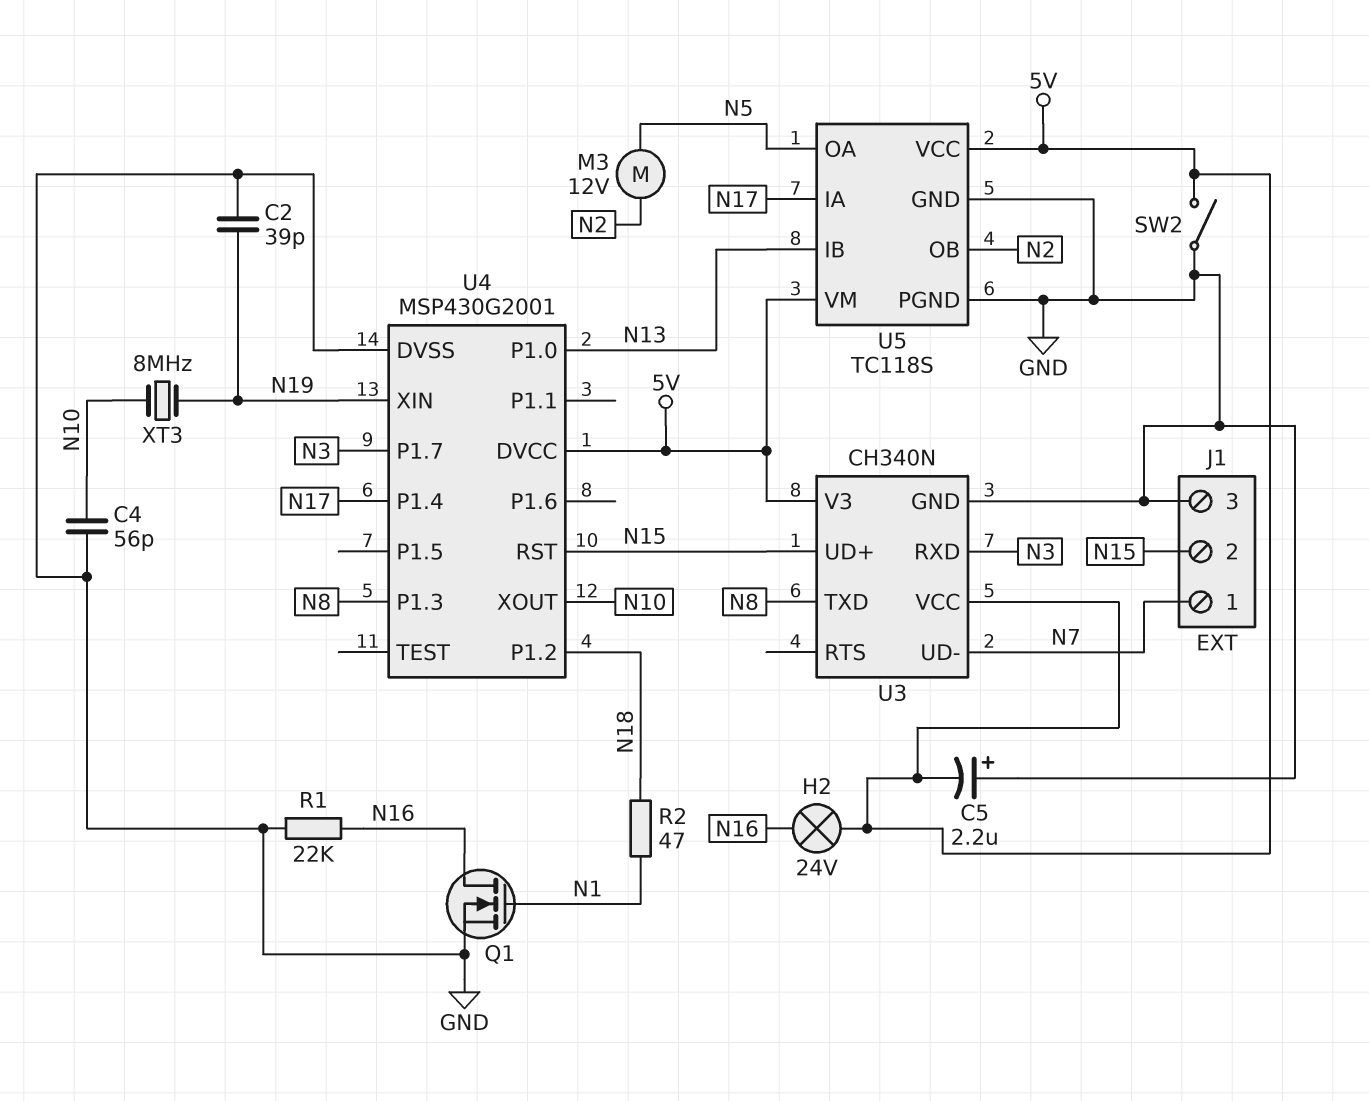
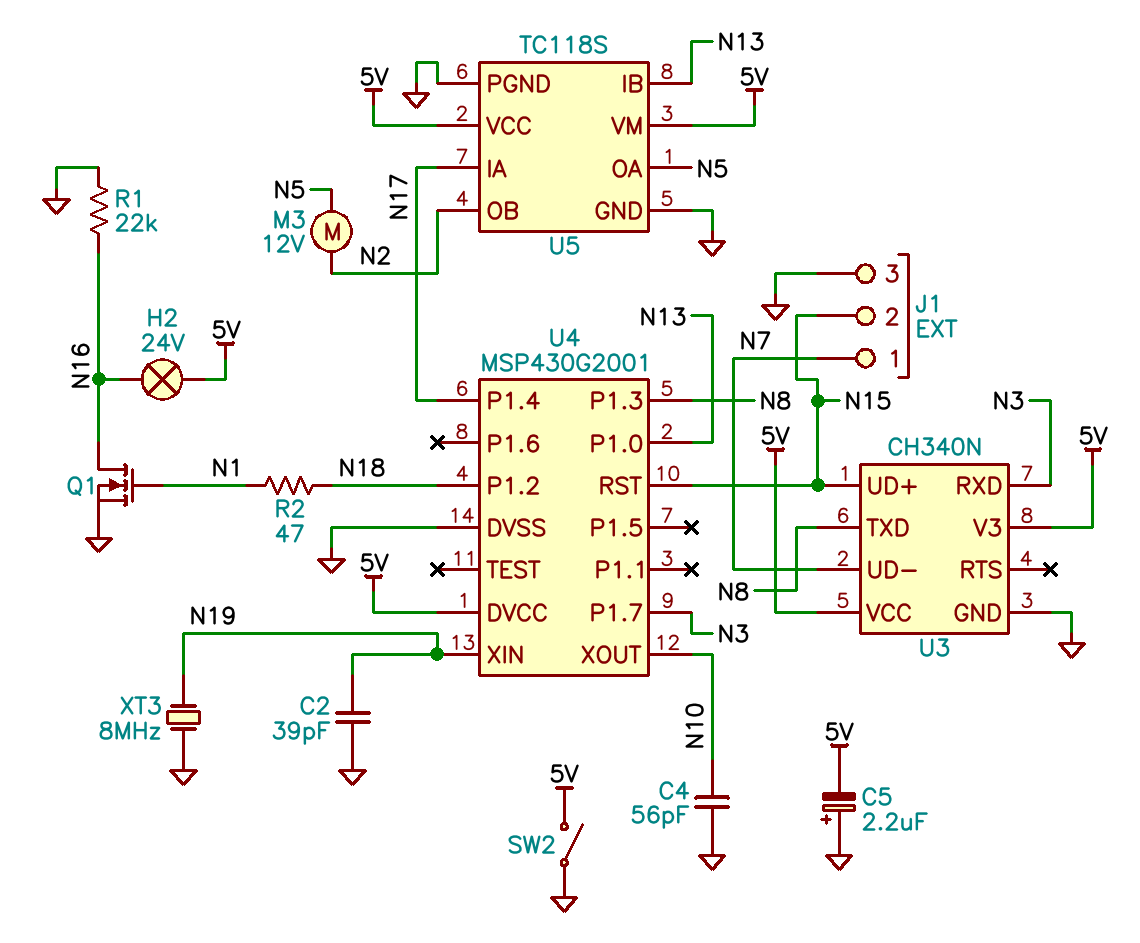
XT3: 8MHz (N10, N19) -> 8MHz (GND, N19)

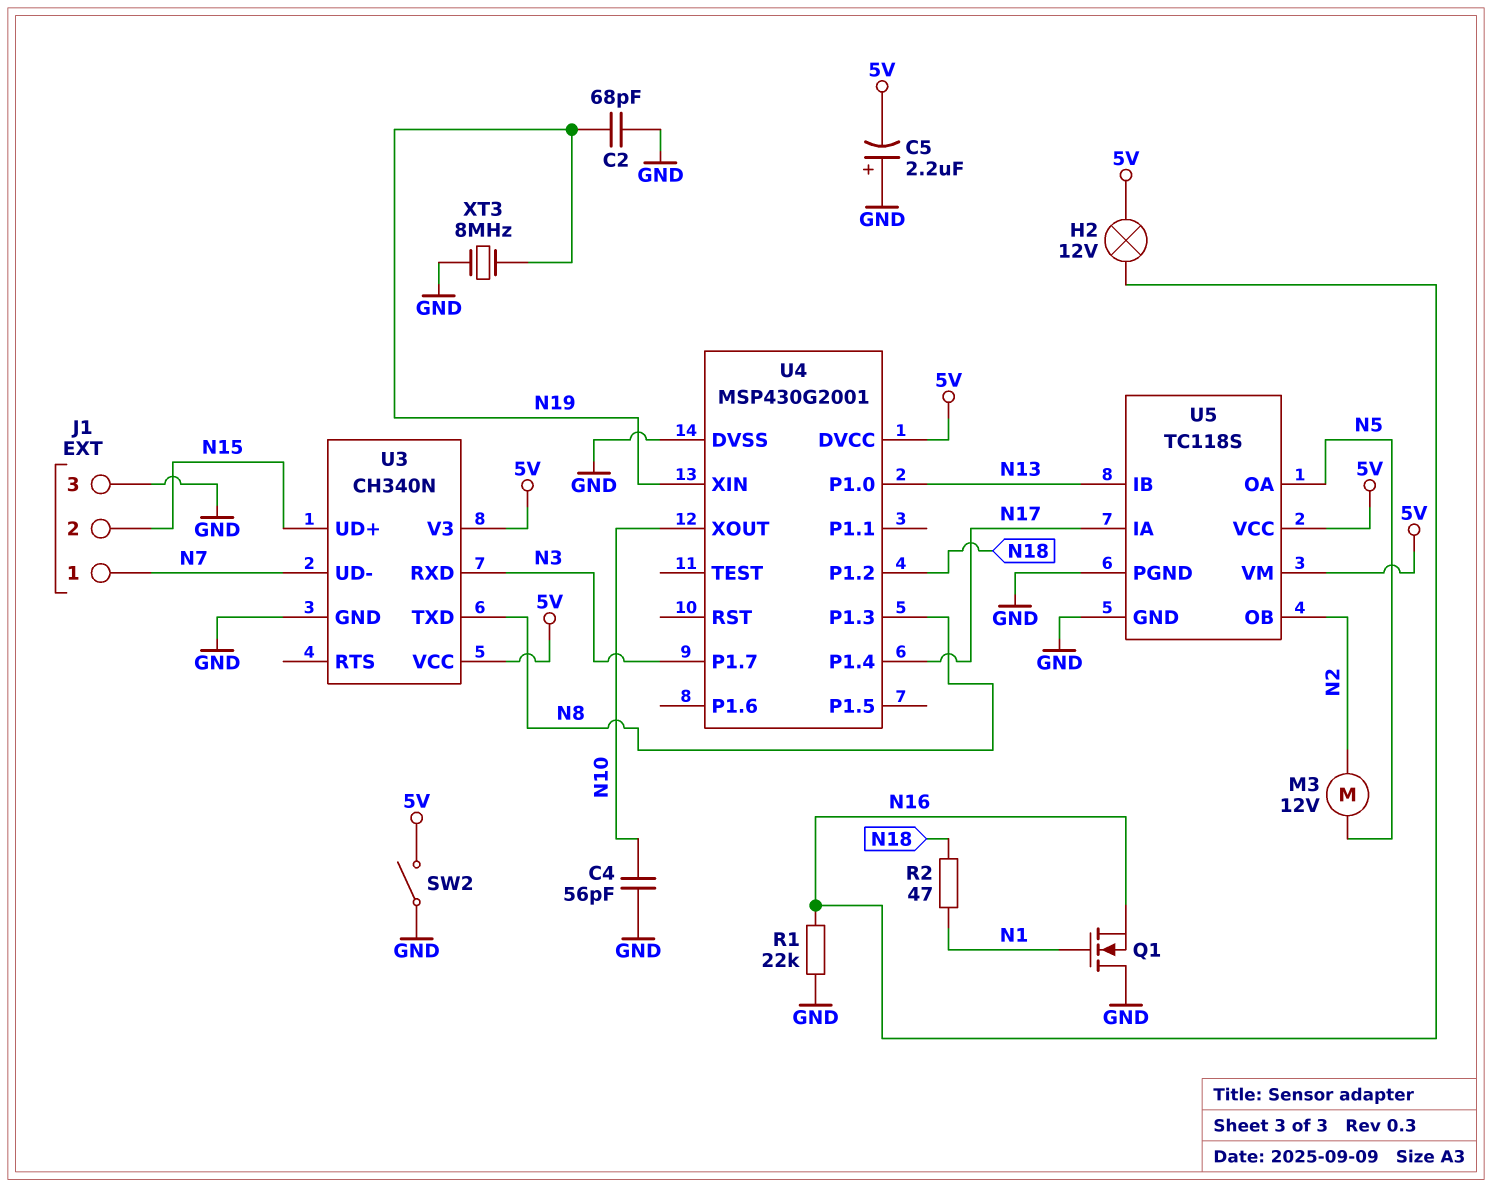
C2: 39pF (GND, N19) -> 68pF (GND, N19)
H2: lamp 24V (5V, N16) -> lamp 12V (5V, N16)
Q1: NMOS (G N1, D N16, S GND) -> NMOS (G N1, D GND, S N16)
U4 pin RST: N15 -> none

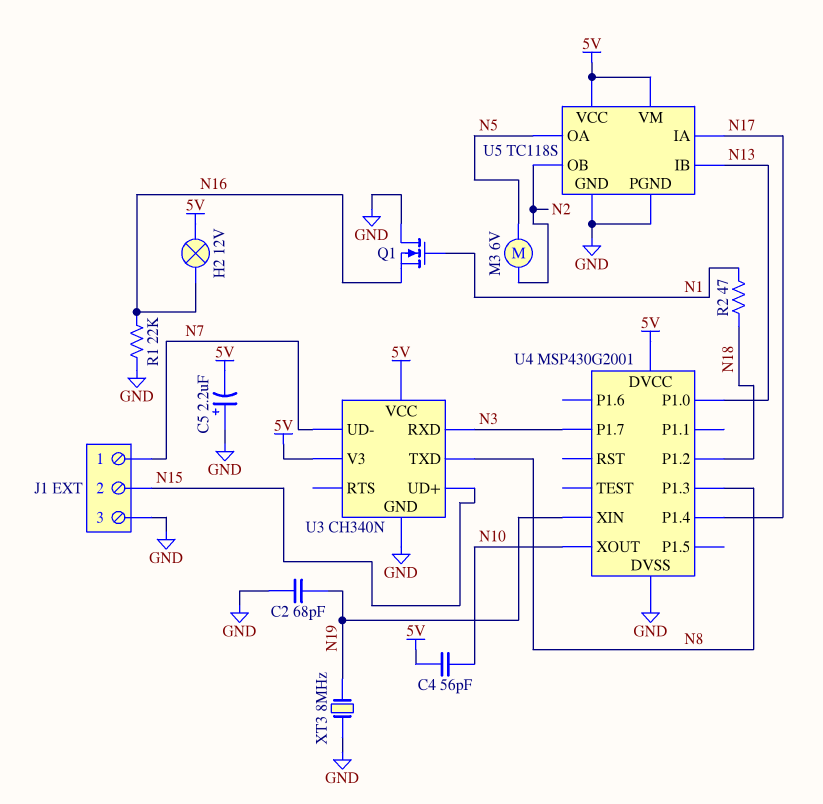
C4: 56pF (GND, N10) -> 56pF (5V, N10)
M3: motor 12V (N2, N5) -> motor 6V (N2, N5)
SW2: switch (5V, GND) -> none

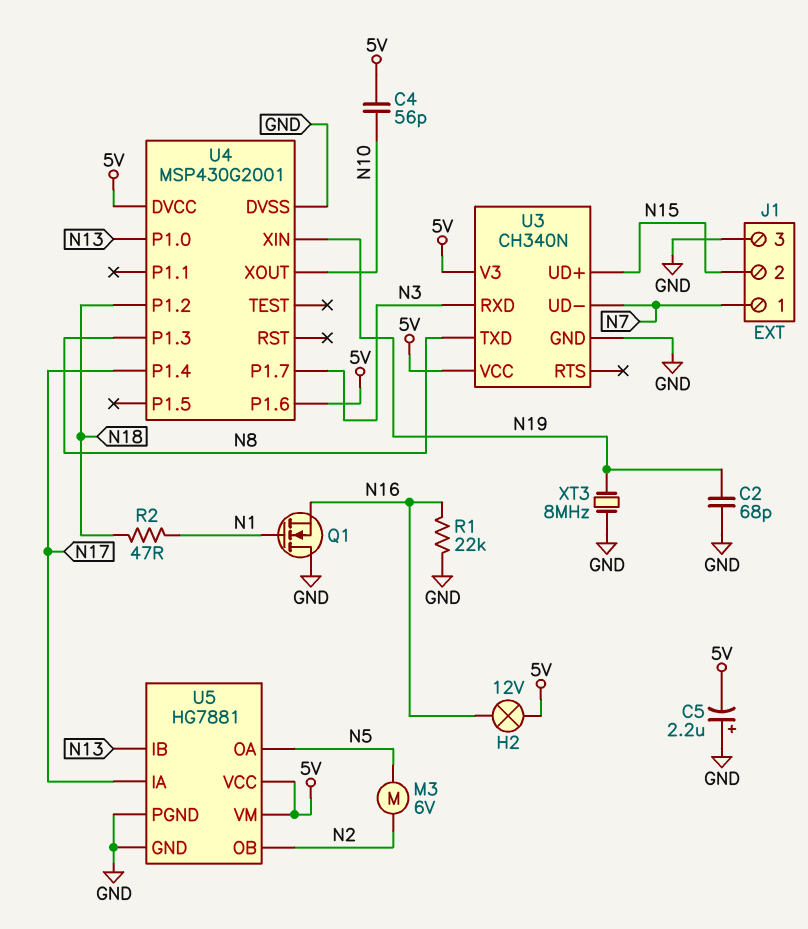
U4 pin P1.6: none -> 5V
U5: TC118S -> HG7881

